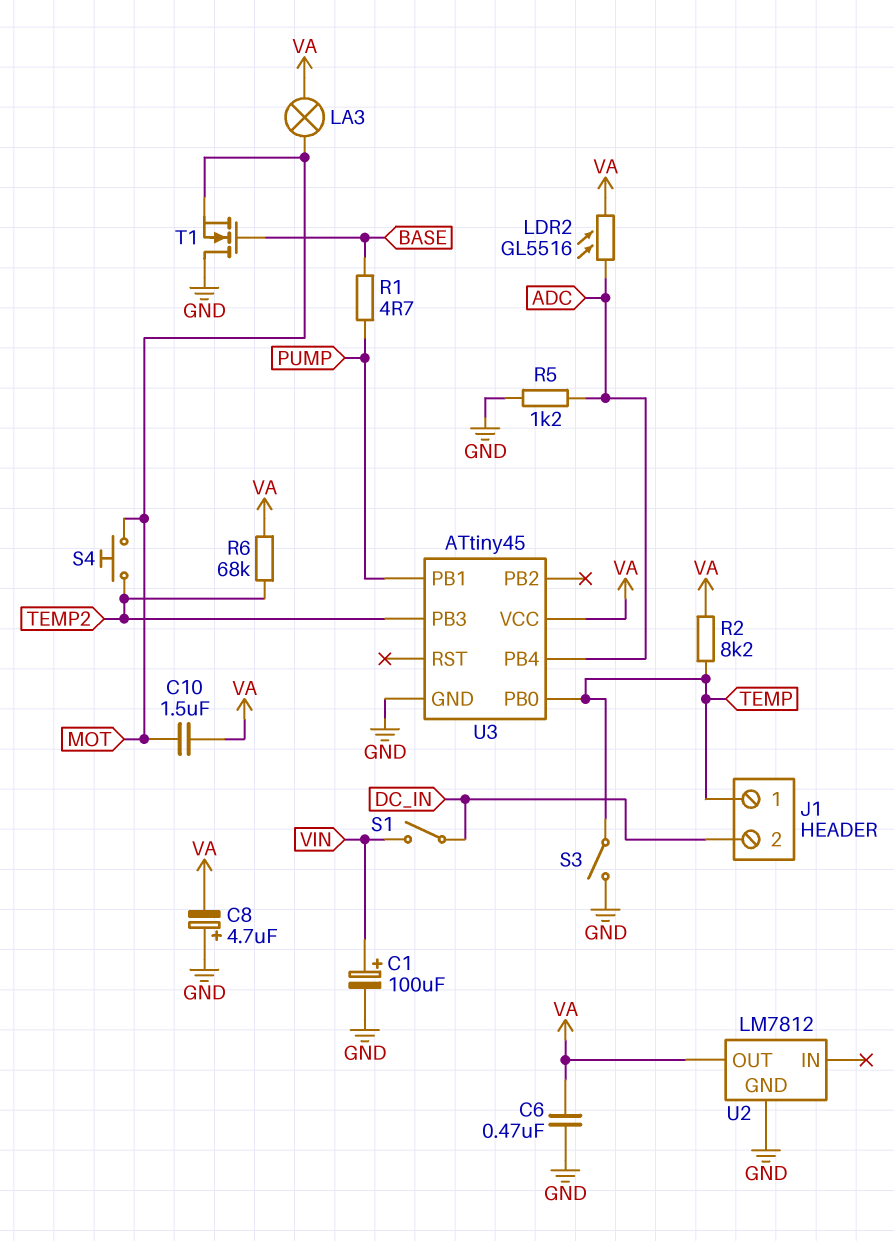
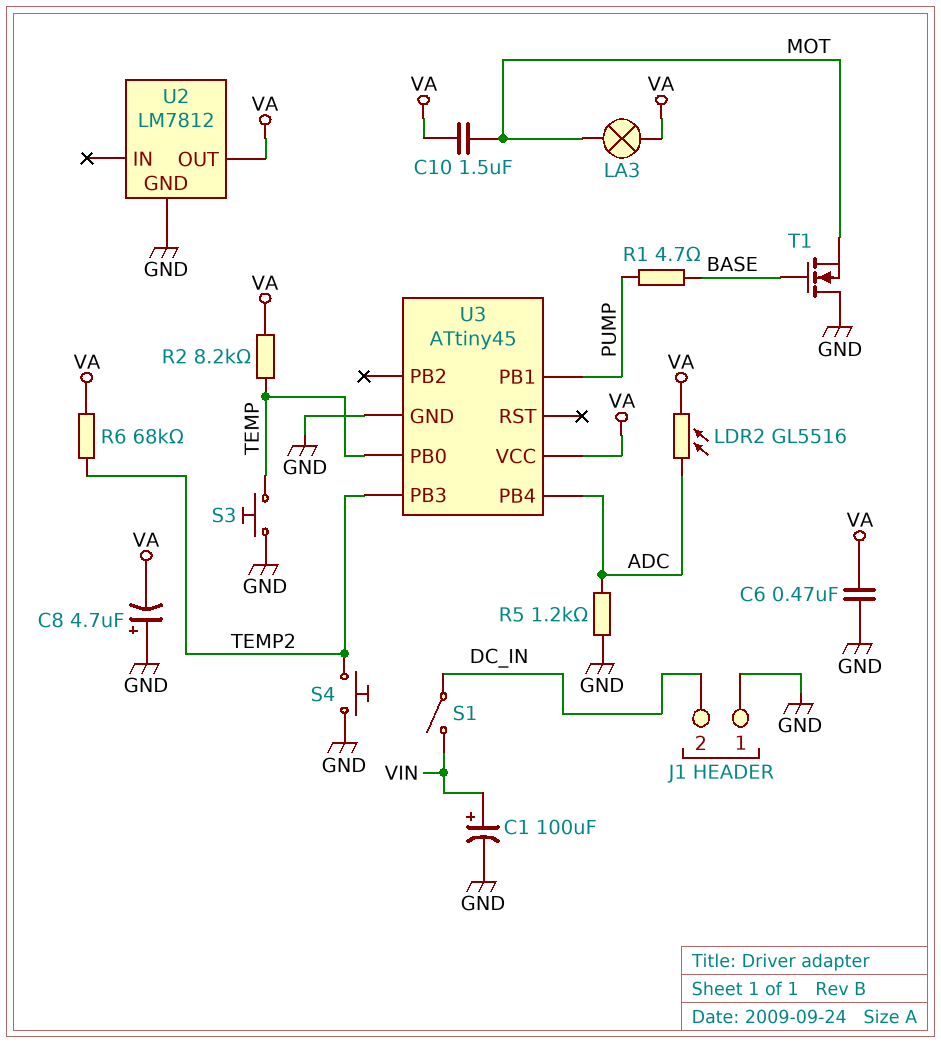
J1 pin 1: TEMP -> GND
S3: switch (GND, TEMP) -> button (GND, TEMP)
S4: button (MOT, TEMP2) -> button (GND, TEMP2)

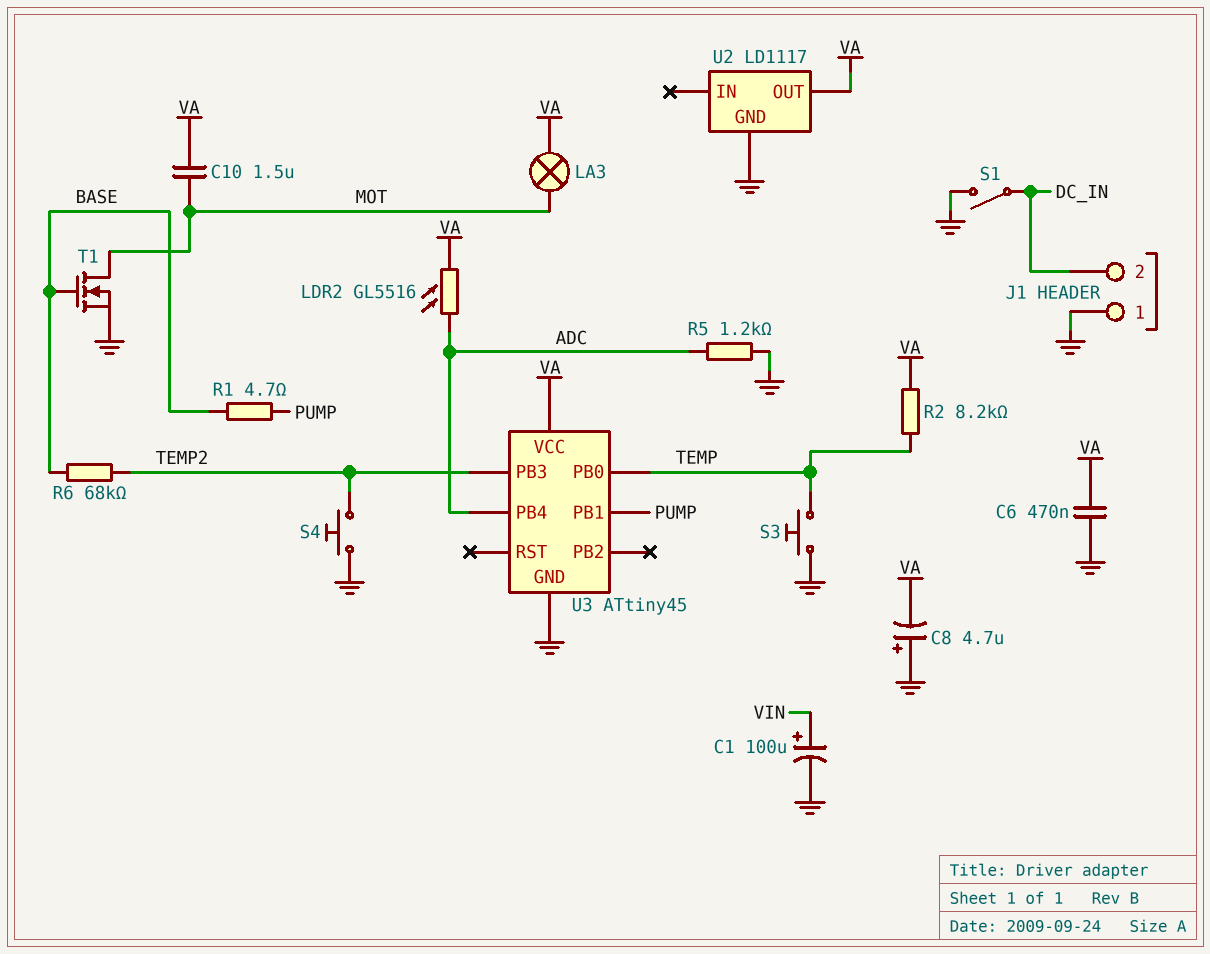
R6: 68k (TEMP2, VA) -> 68k (BASE, TEMP2)
S1: switch (DC_IN, VIN) -> switch (DC_IN, GND)
T1: NMOS (G BASE, D GND, S MOT) -> NMOS (G BASE, D MOT, S GND)
U2: LM7812 -> LD1117

